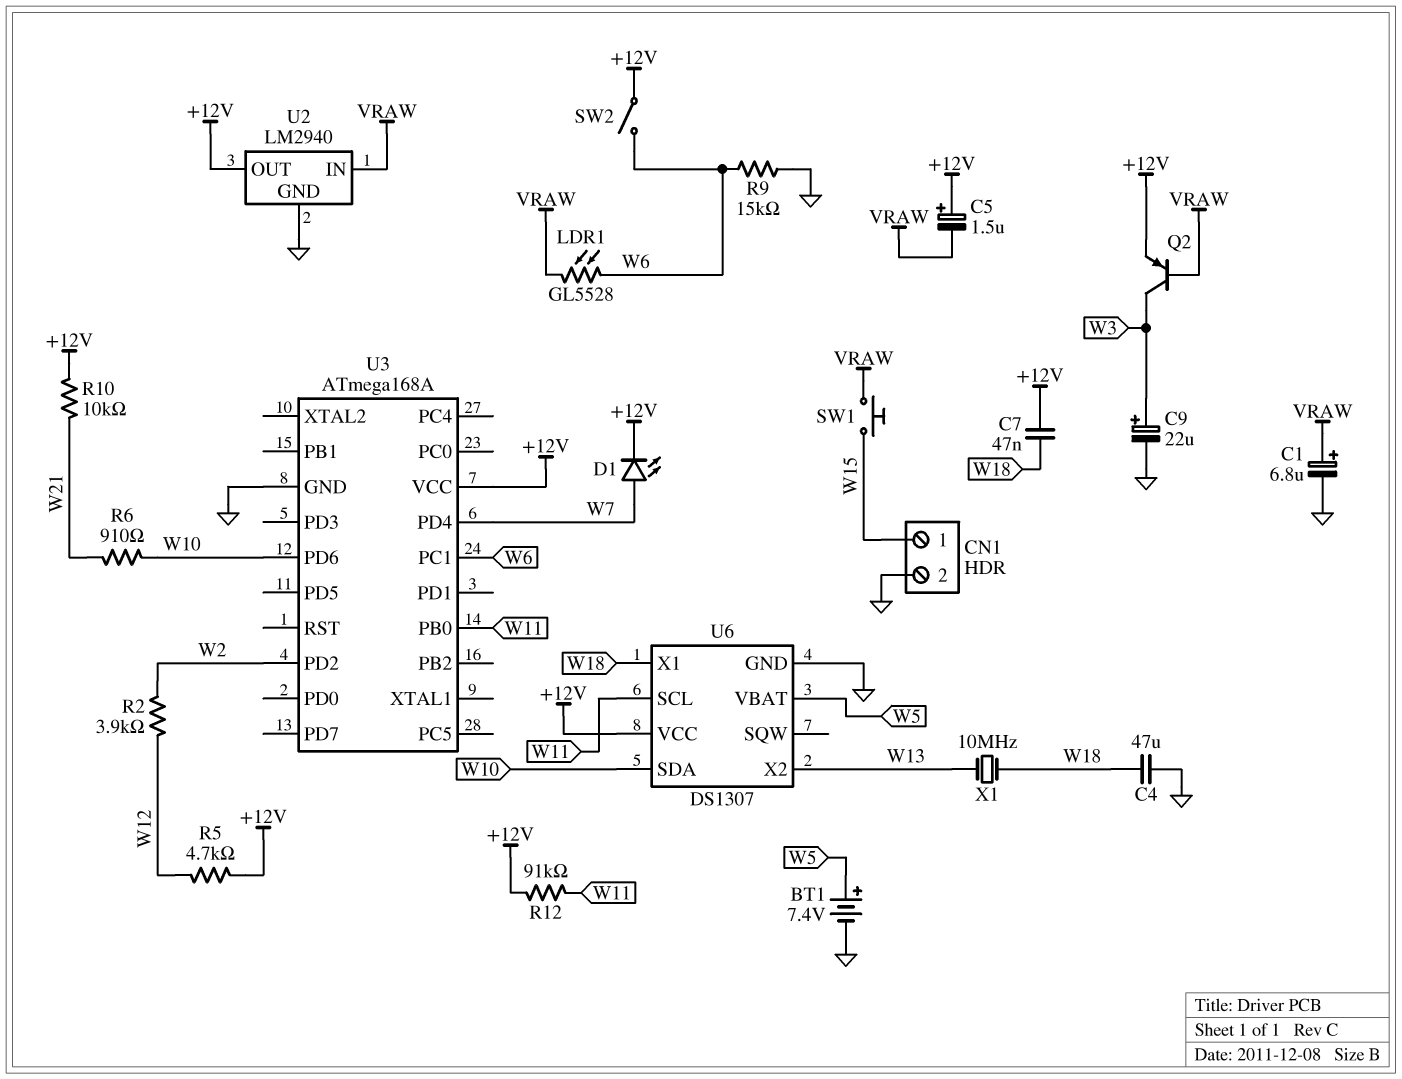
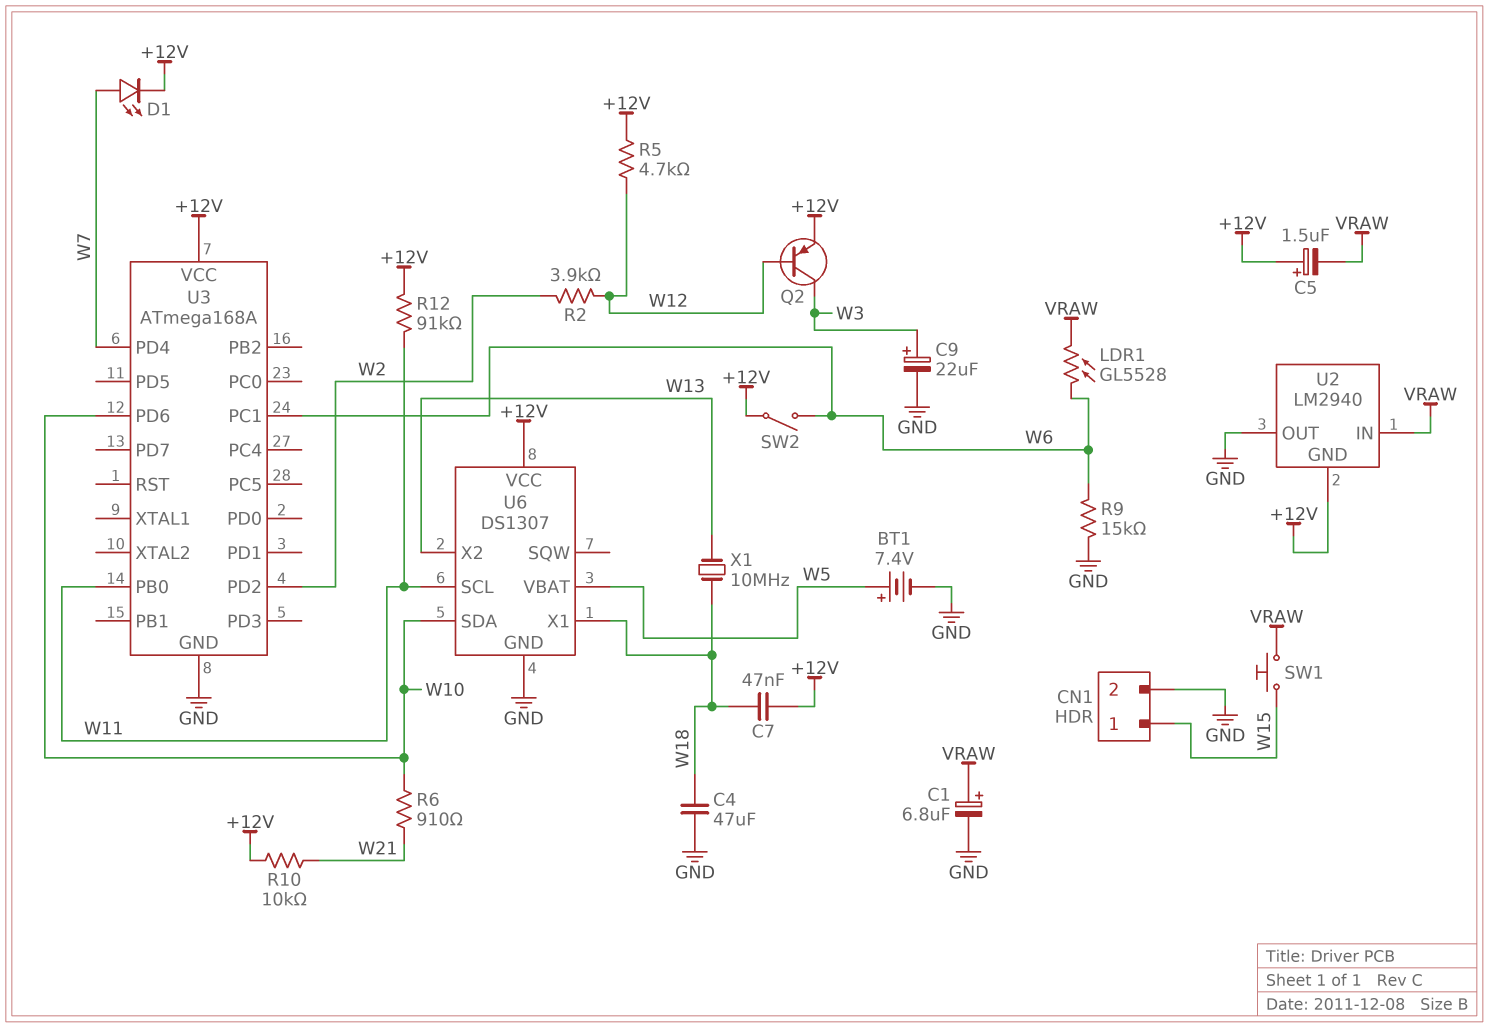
Q2: PNP (B VRAW, C W3, E +12V) -> PNP (B W12, C W3, E +12V)
U2 pin GND: GND -> +12V
U2 pin OUT: +12V -> GND

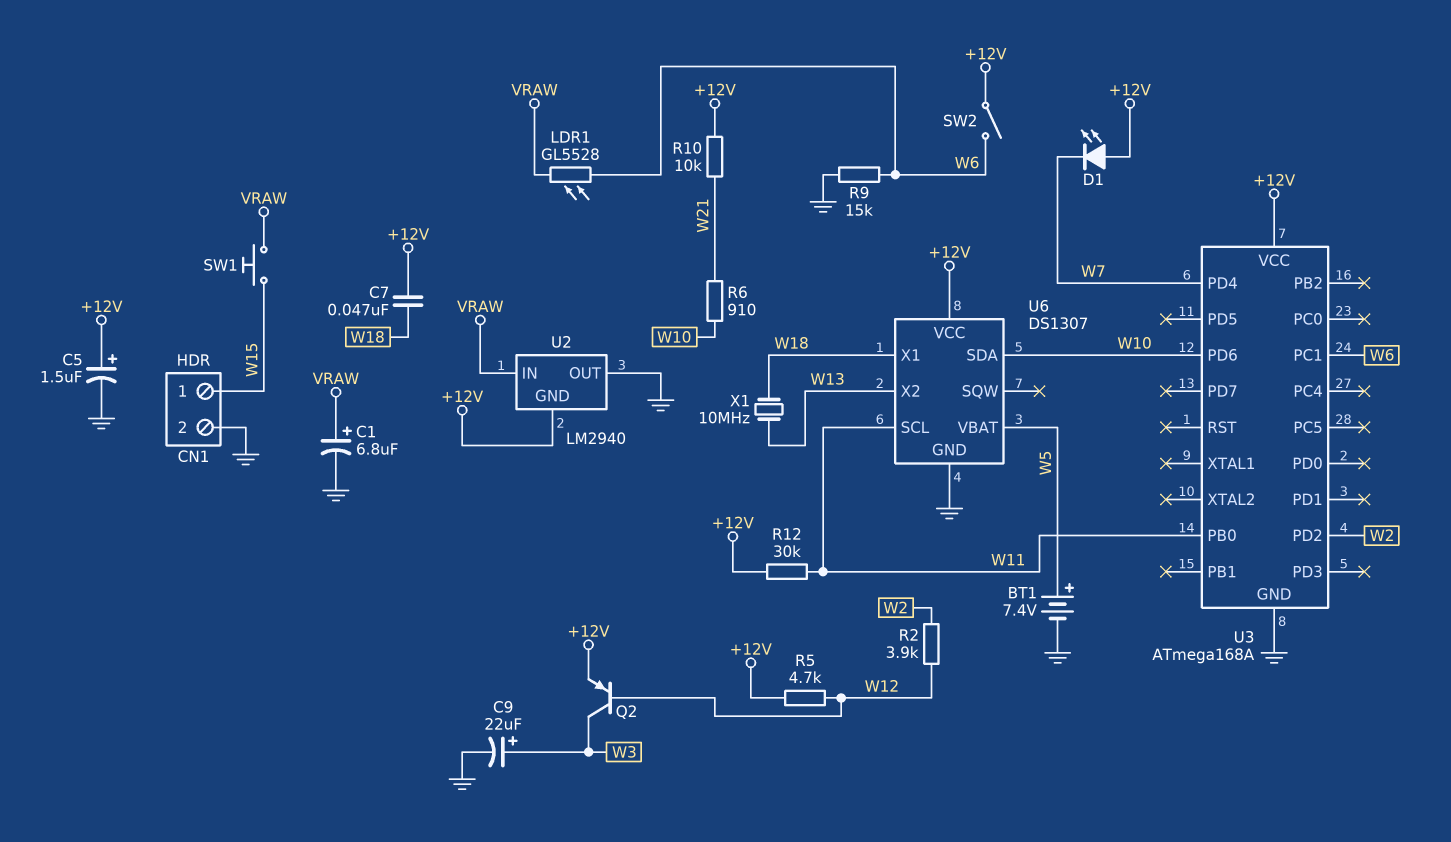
C4: 47uF (GND, W18) -> none
C5: 1.5uF (plus +12V, minus VRAW) -> 1.5uF (plus +12V, minus GND)
D1: LED (A W7, K +12V) -> LED (A +12V, K W7)
R12: 91k (+12V, W11) -> 30k (+12V, W11)

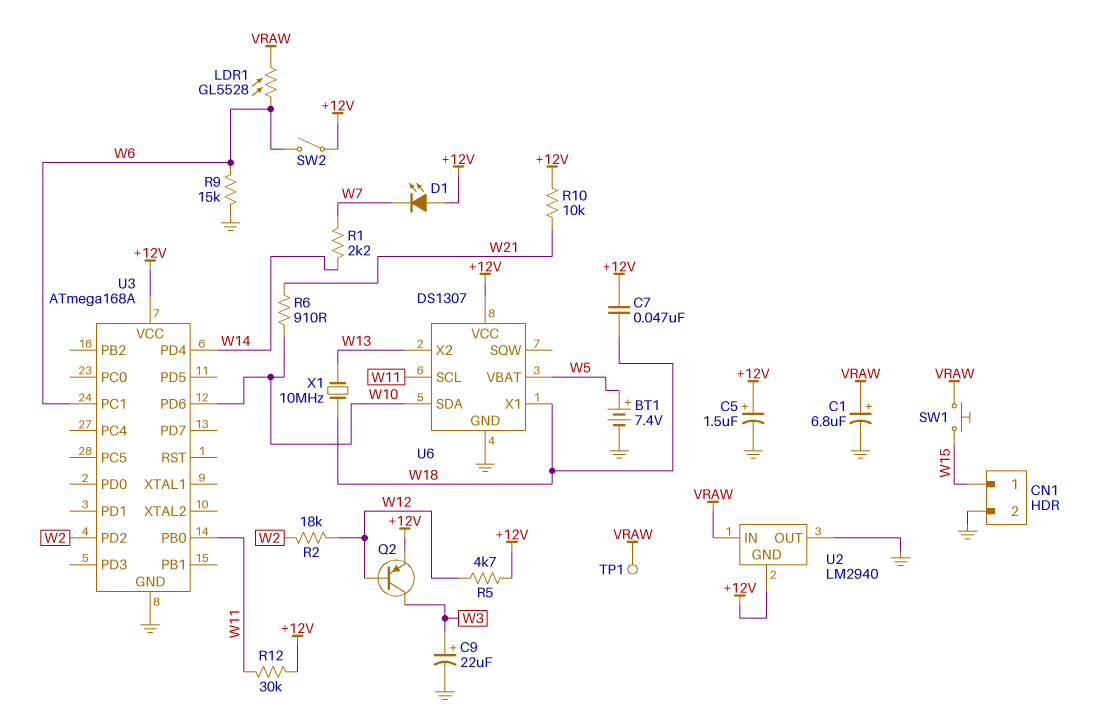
R1: none -> 2.2k (W7, W14)
R2: 3.9k (W2, W12) -> 18k (W2, W12)
TP1: none -> test point (VRAW)
U3 pin PD4: W7 -> W14

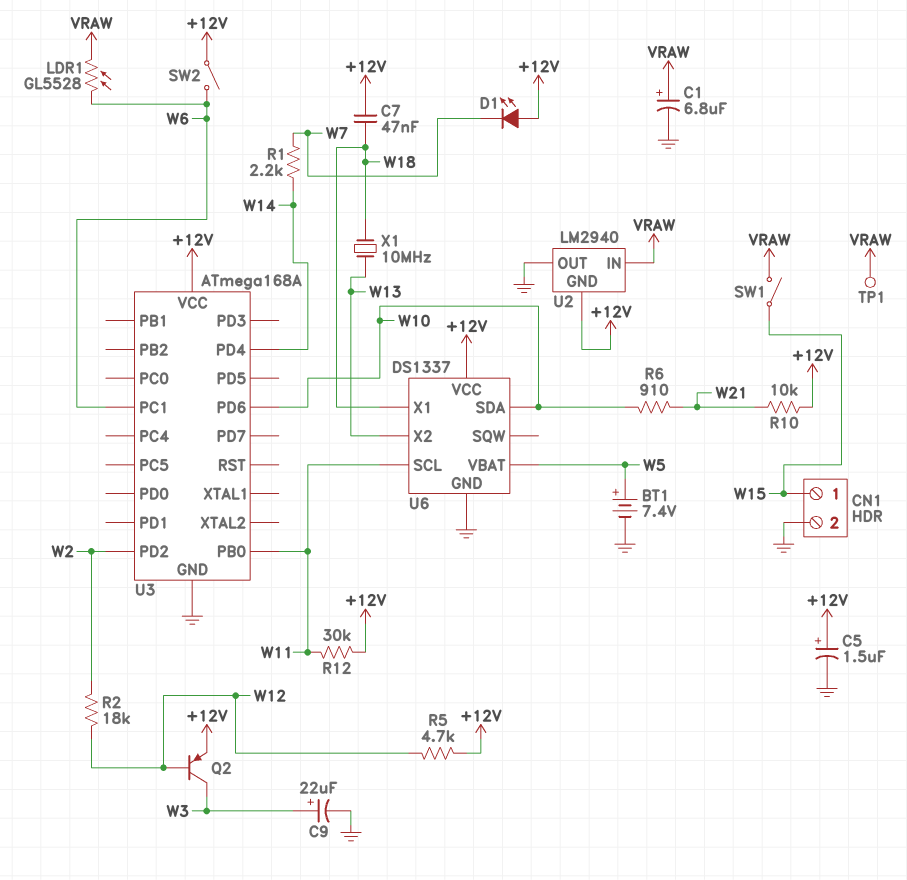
R9: 15k (GND, W6) -> none
SW1: button (VRAW, W15) -> switch (VRAW, W15)
U6: DS1307 -> DS1337

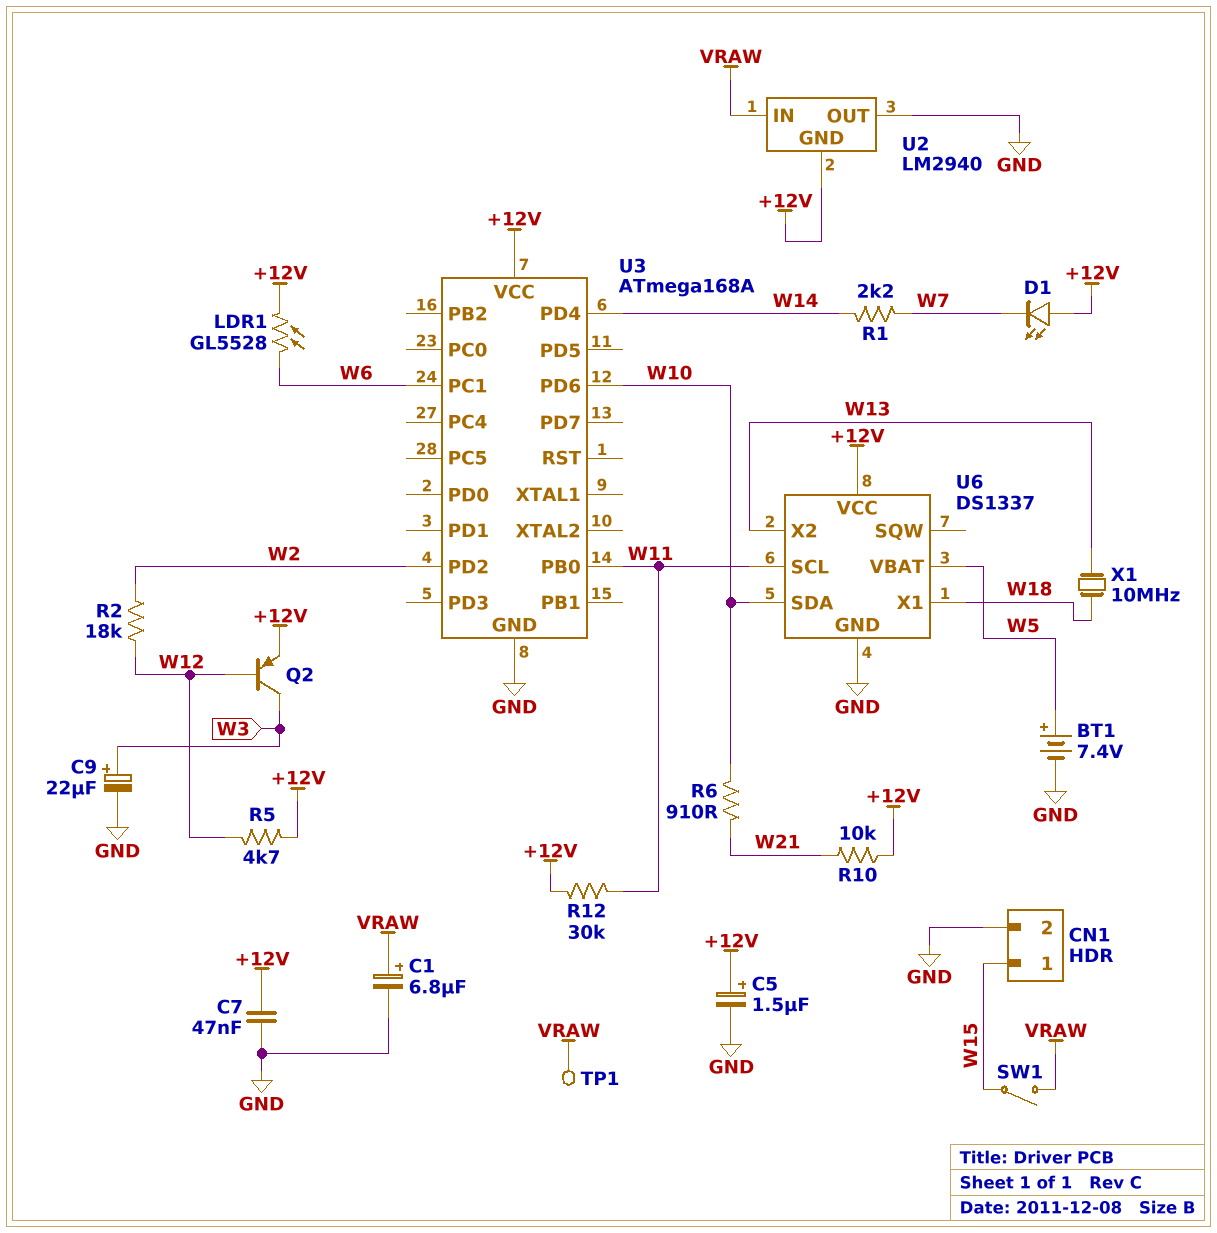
C7: 47nF (+12V, W18) -> 47nF (+12V, GND)
LDR1: GL5528 (VRAW, W6) -> GL5528 (+12V, W6)
SW2: switch (+12V, W6) -> none

